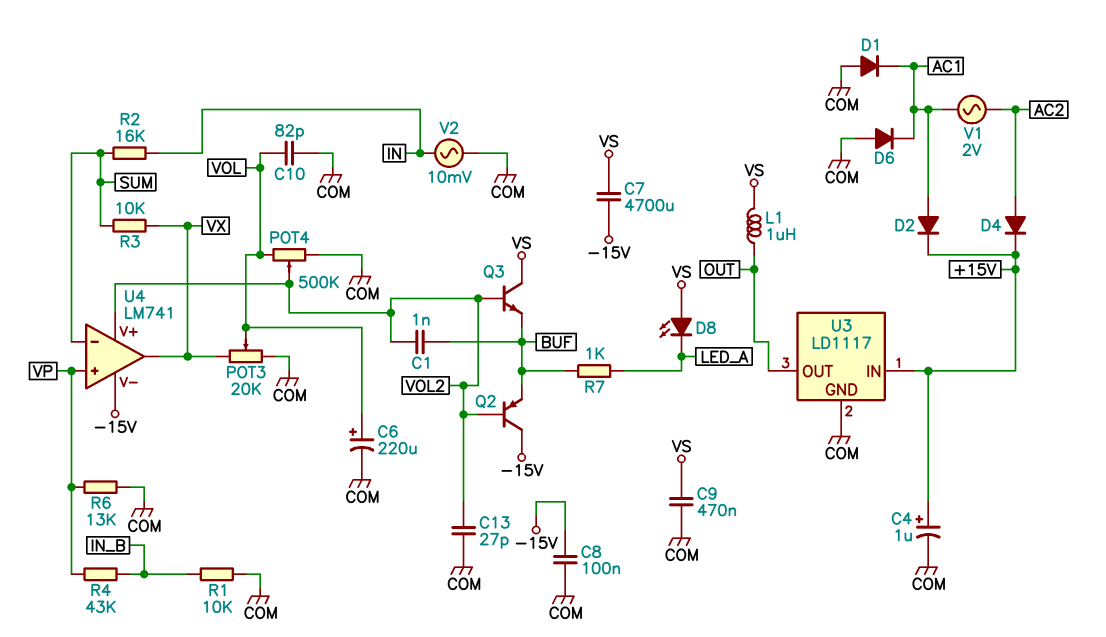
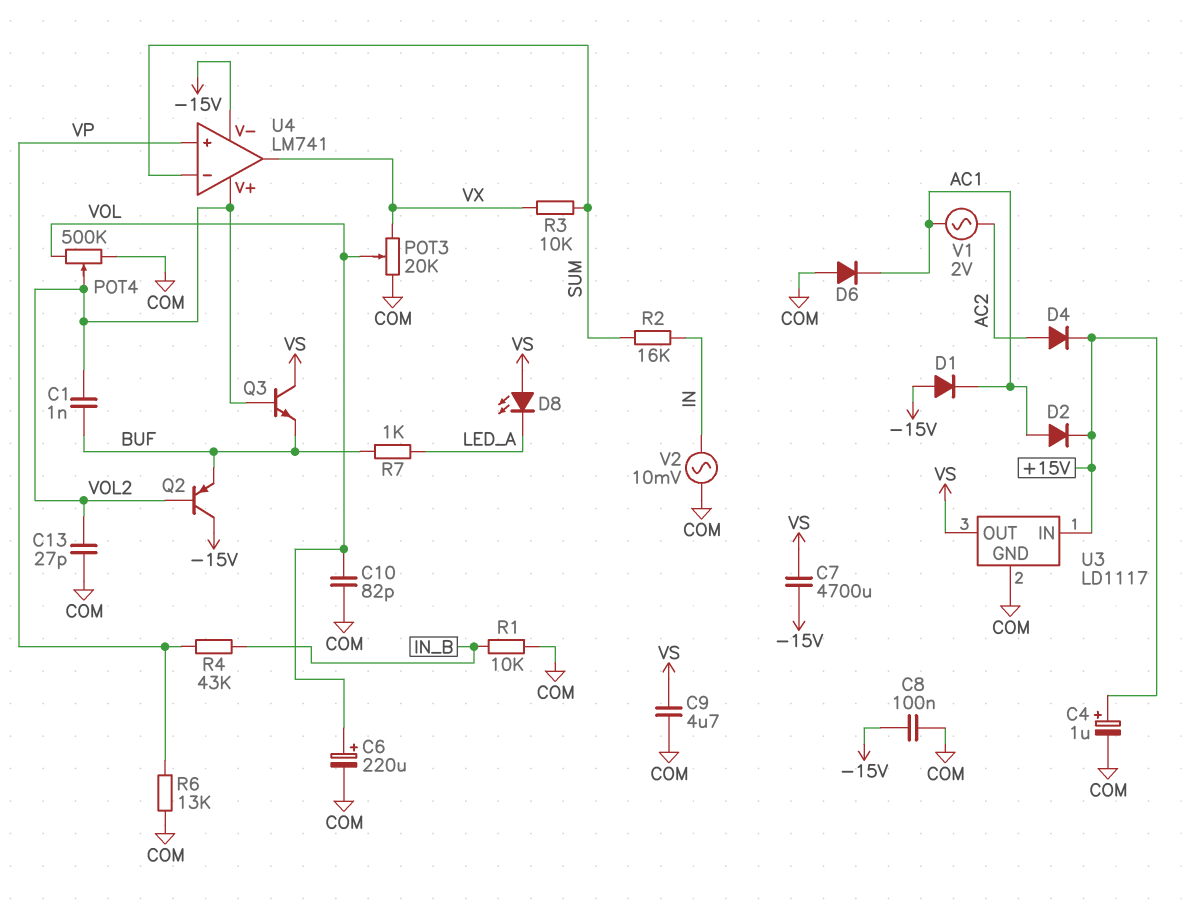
C9: 470nF (COM, VS) -> 4.7uF (COM, VS)
D1: diode (A COM, K AC1) -> diode (A -15V, K AC1)
L1: 1uH (OUT, VS) -> none
U3 pin OUT: OUT -> VS

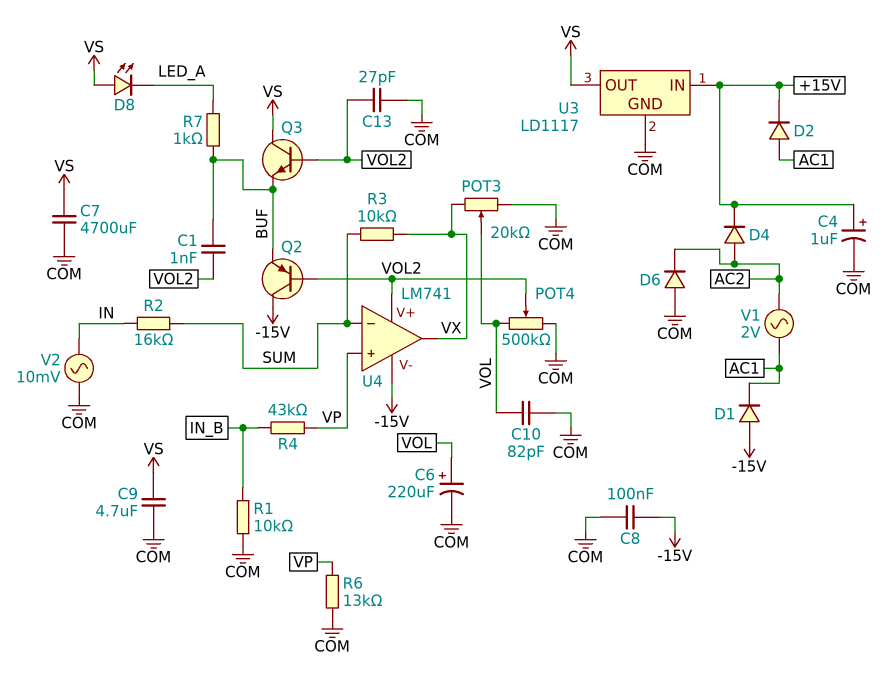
C7: 4700uF (-15V, VS) -> 4700uF (COM, VS)
D6: diode (A COM, K AC1) -> diode (A COM, K AC2)

